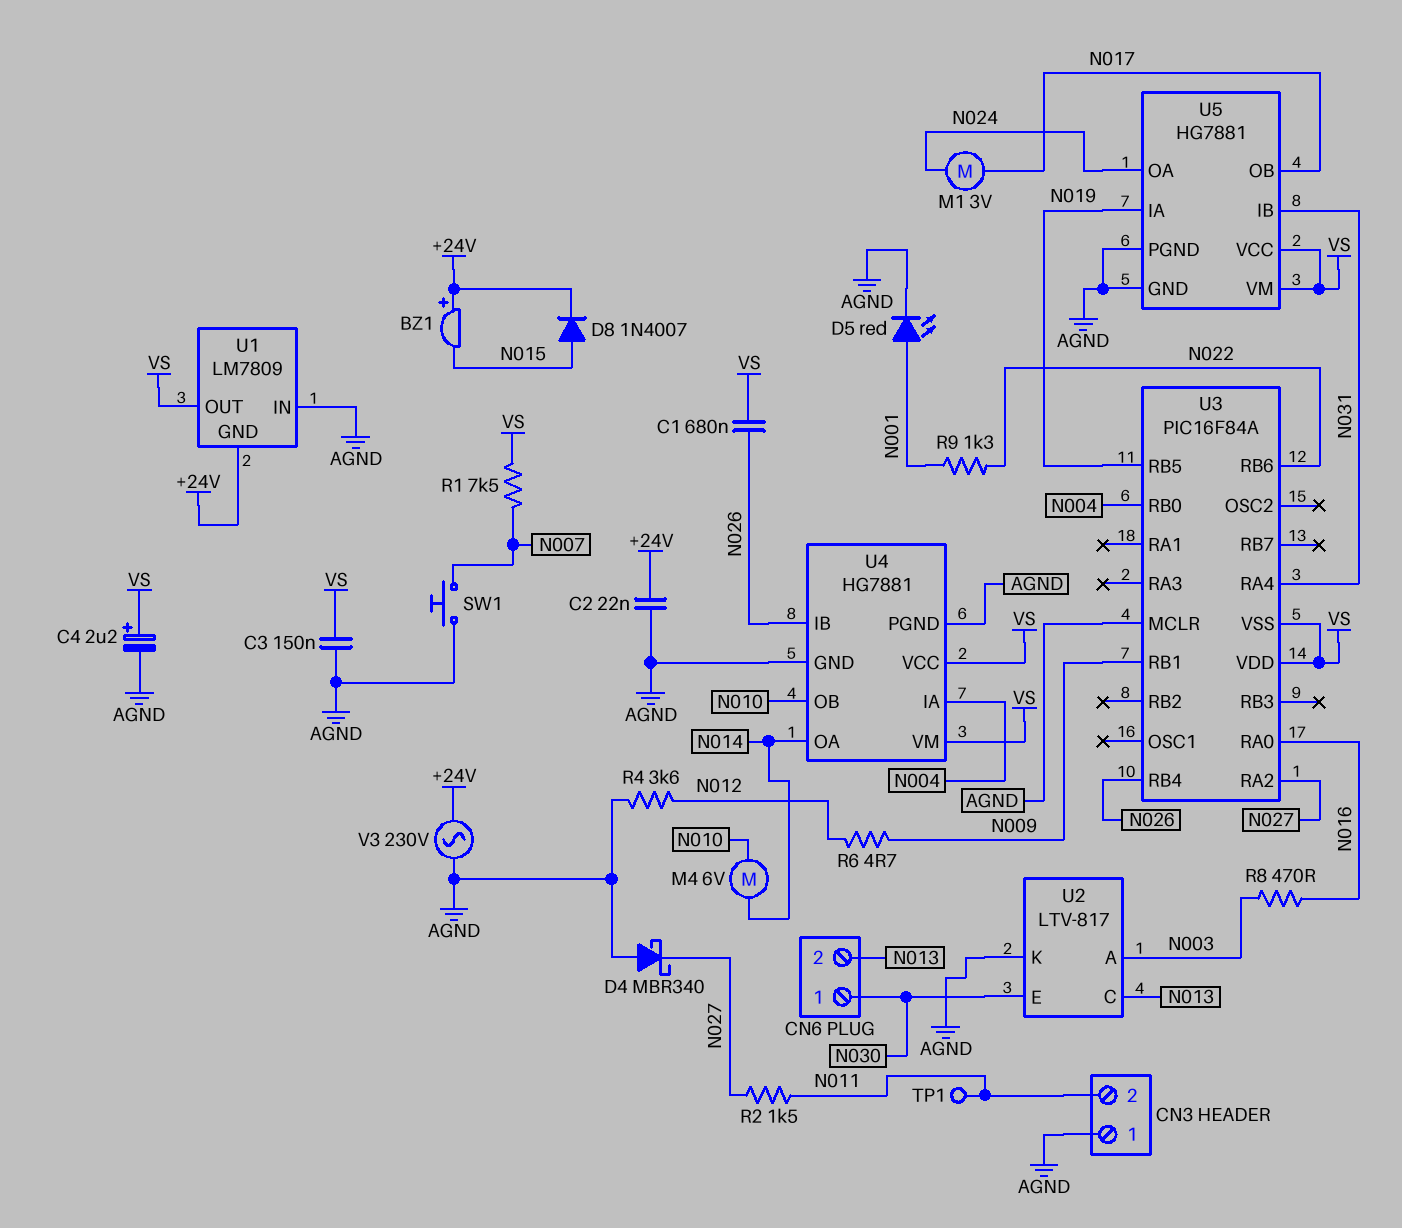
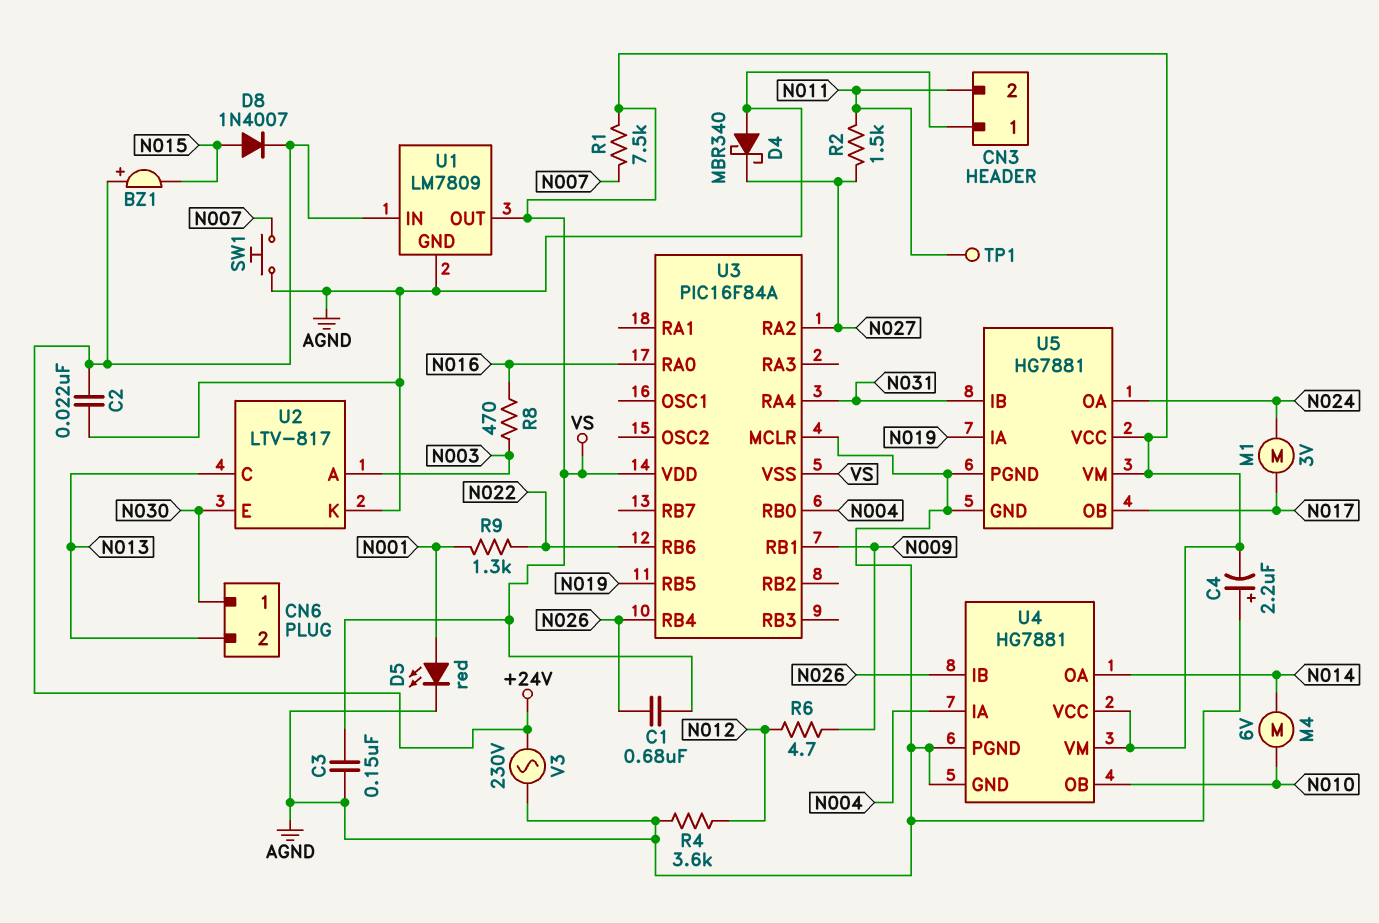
C4: 2.2uF (plus VS, minus AGND) -> 2.2uF (plus AGND, minus VS)
U1 pin GND: +24V -> AGND
U1 pin IN: AGND -> +24V

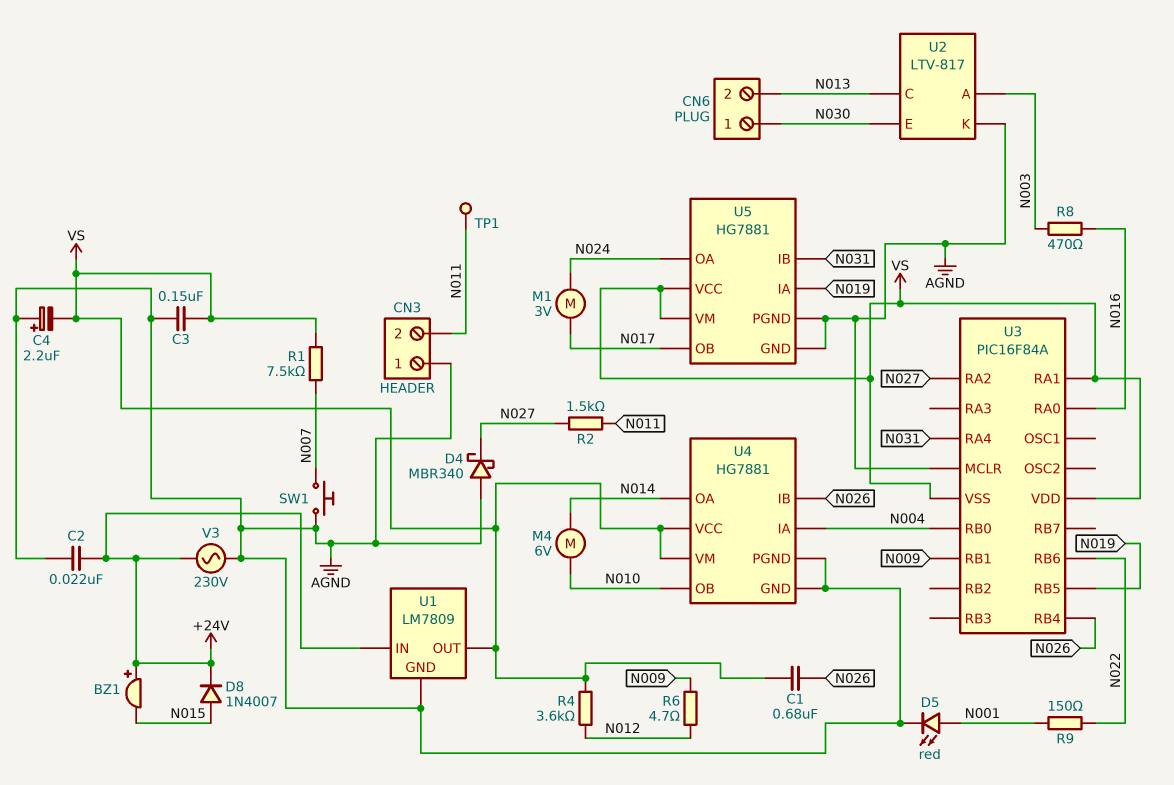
R4: 3.6k (AGND, N012) -> 3.6k (N012, VS)
R9: 1.3k (N001, N022) -> 150 (N001, N022)
U3 pin RA1: none -> VS

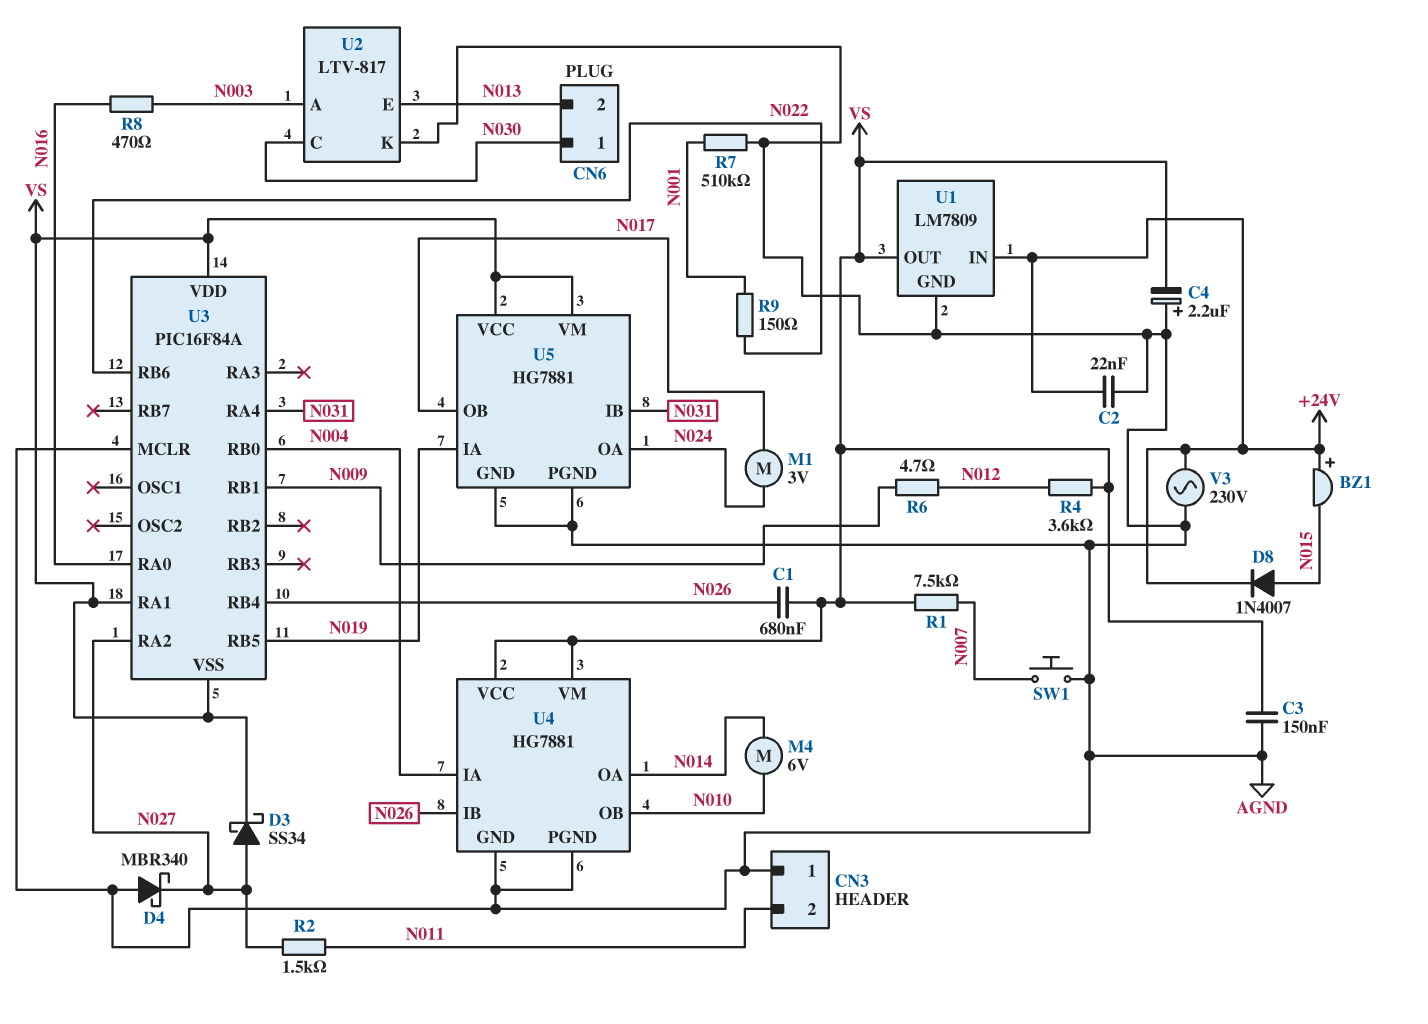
D3: none -> schottky SS34 (A N027, K VS)
D5: LED red (A N001, K AGND) -> none
R7: none -> 510k (AGND, N001)
TP1: test point (N011) -> none
U2 pin C: N013 -> N030
U2 pin E: N030 -> N013

